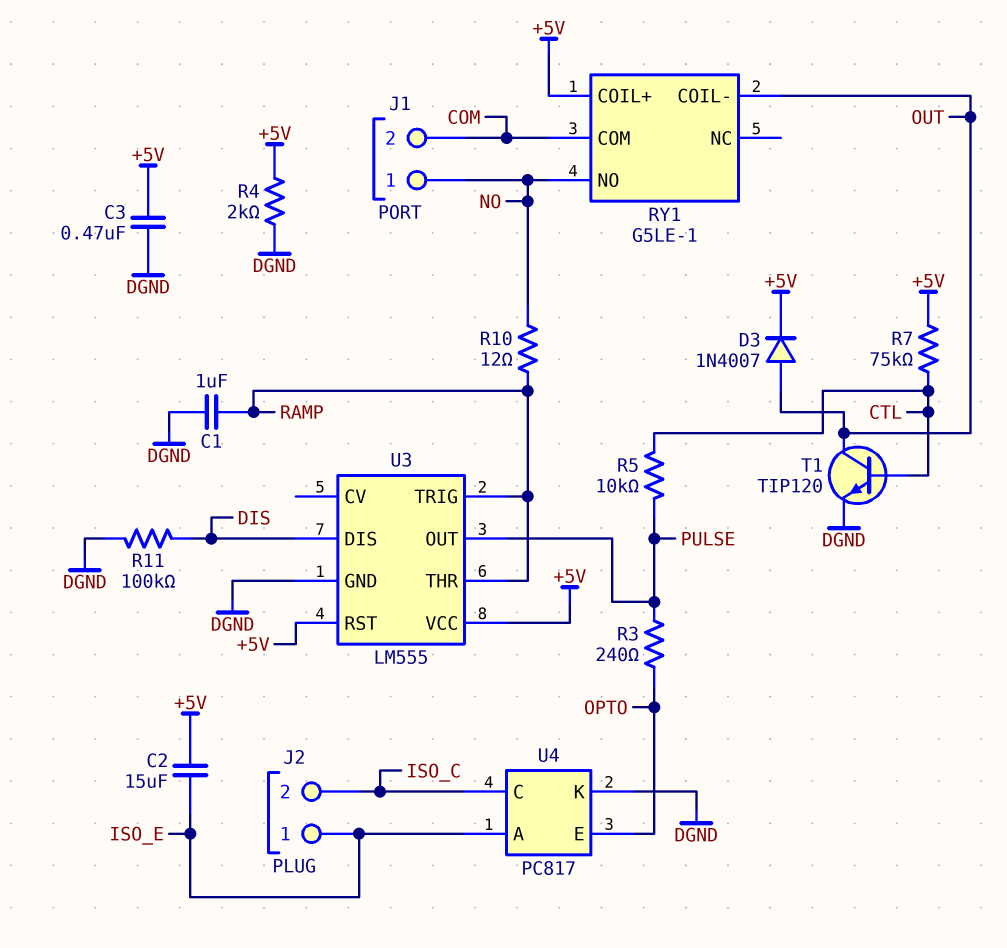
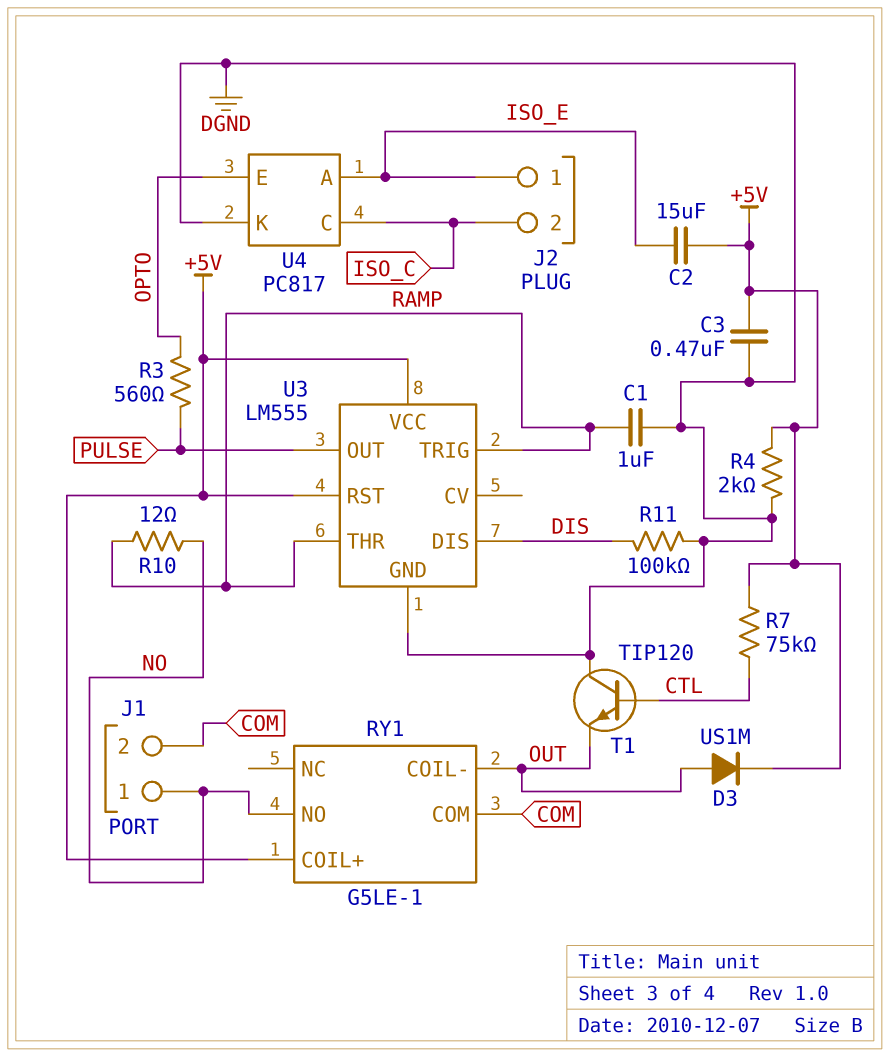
D3: diode 1N4007 (A OUT, K +5V) -> diode US1M (A OUT, K +5V)
R3: 240 (OPTO, PULSE) -> 560 (OPTO, PULSE)
R5: 10k (CTL, PULSE) -> none
T1: NPN TIP120 (B CTL, C OUT, E DGND) -> NPN TIP120 (B CTL, C DGND, E OUT)

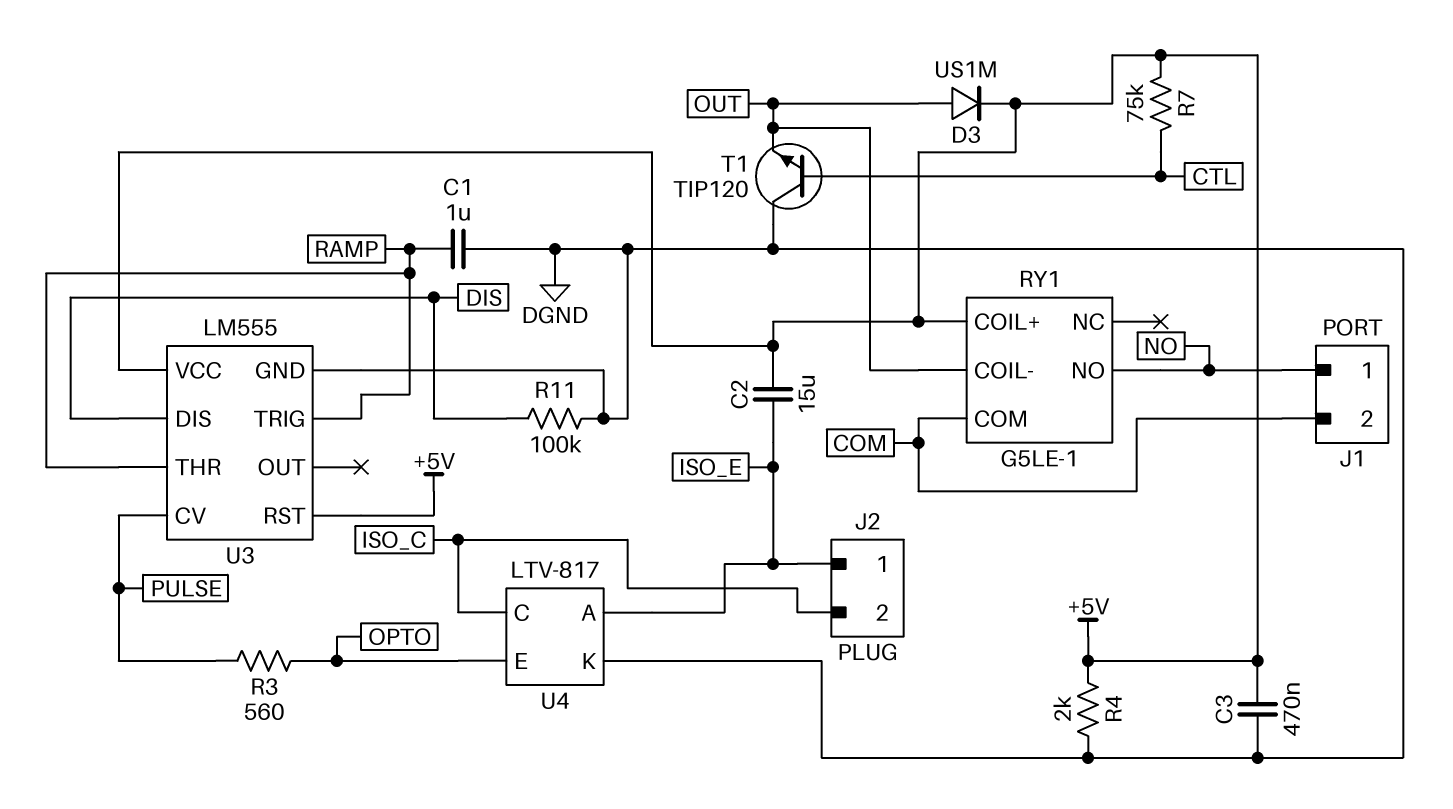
R10: 12 (NO, RAMP) -> none
U3 pin CV: none -> PULSE
U3 pin OUT: PULSE -> none
U4: PC817 -> LTV-817

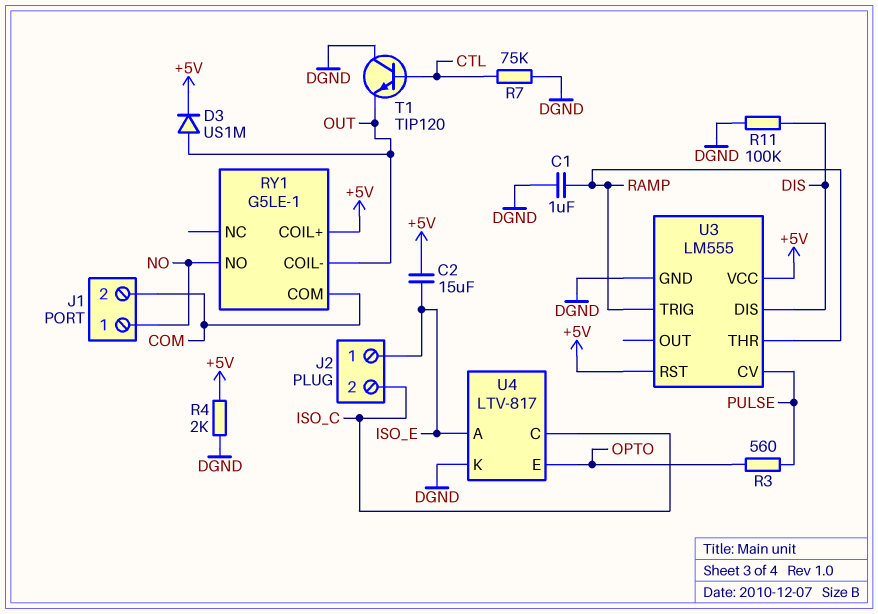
C3: 470nF (+5V, DGND) -> none
R7: 75k (+5V, CTL) -> 75k (CTL, DGND)

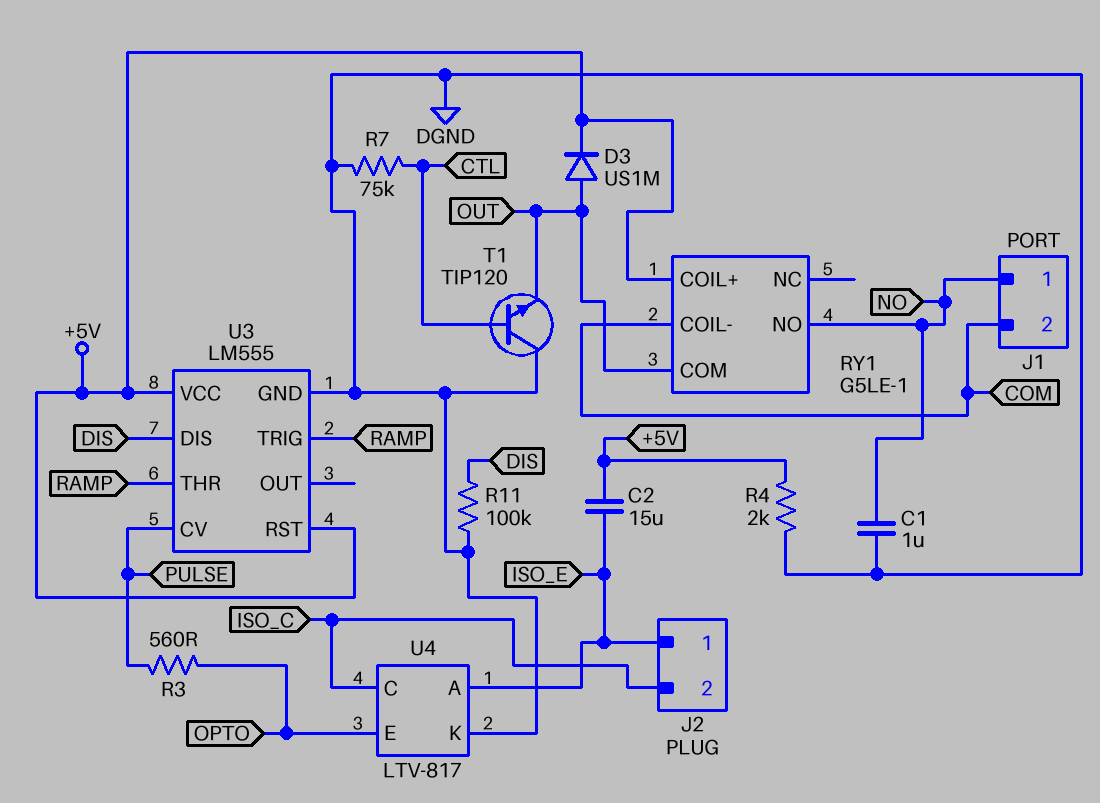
C1: 1uF (DGND, RAMP) -> 1uF (DGND, NO)
RY1 pin COIL-: OUT -> COM
RY1 pin COM: COM -> OUT

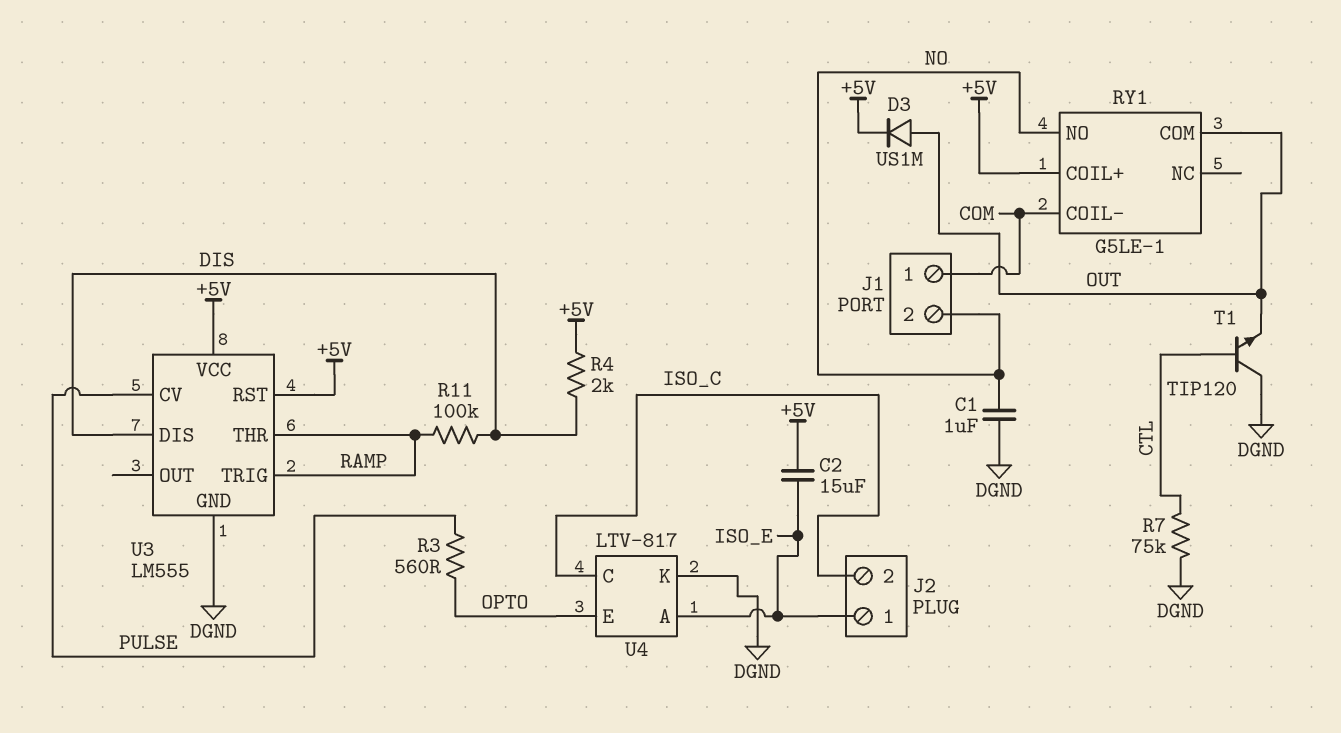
J1 pin 1: NO -> COM
J1 pin 2: COM -> NO
R4: 2k (+5V, DGND) -> 2k (+5V, DIS)
R11: 100k (DGND, DIS) -> 100k (DIS, RAMP)

